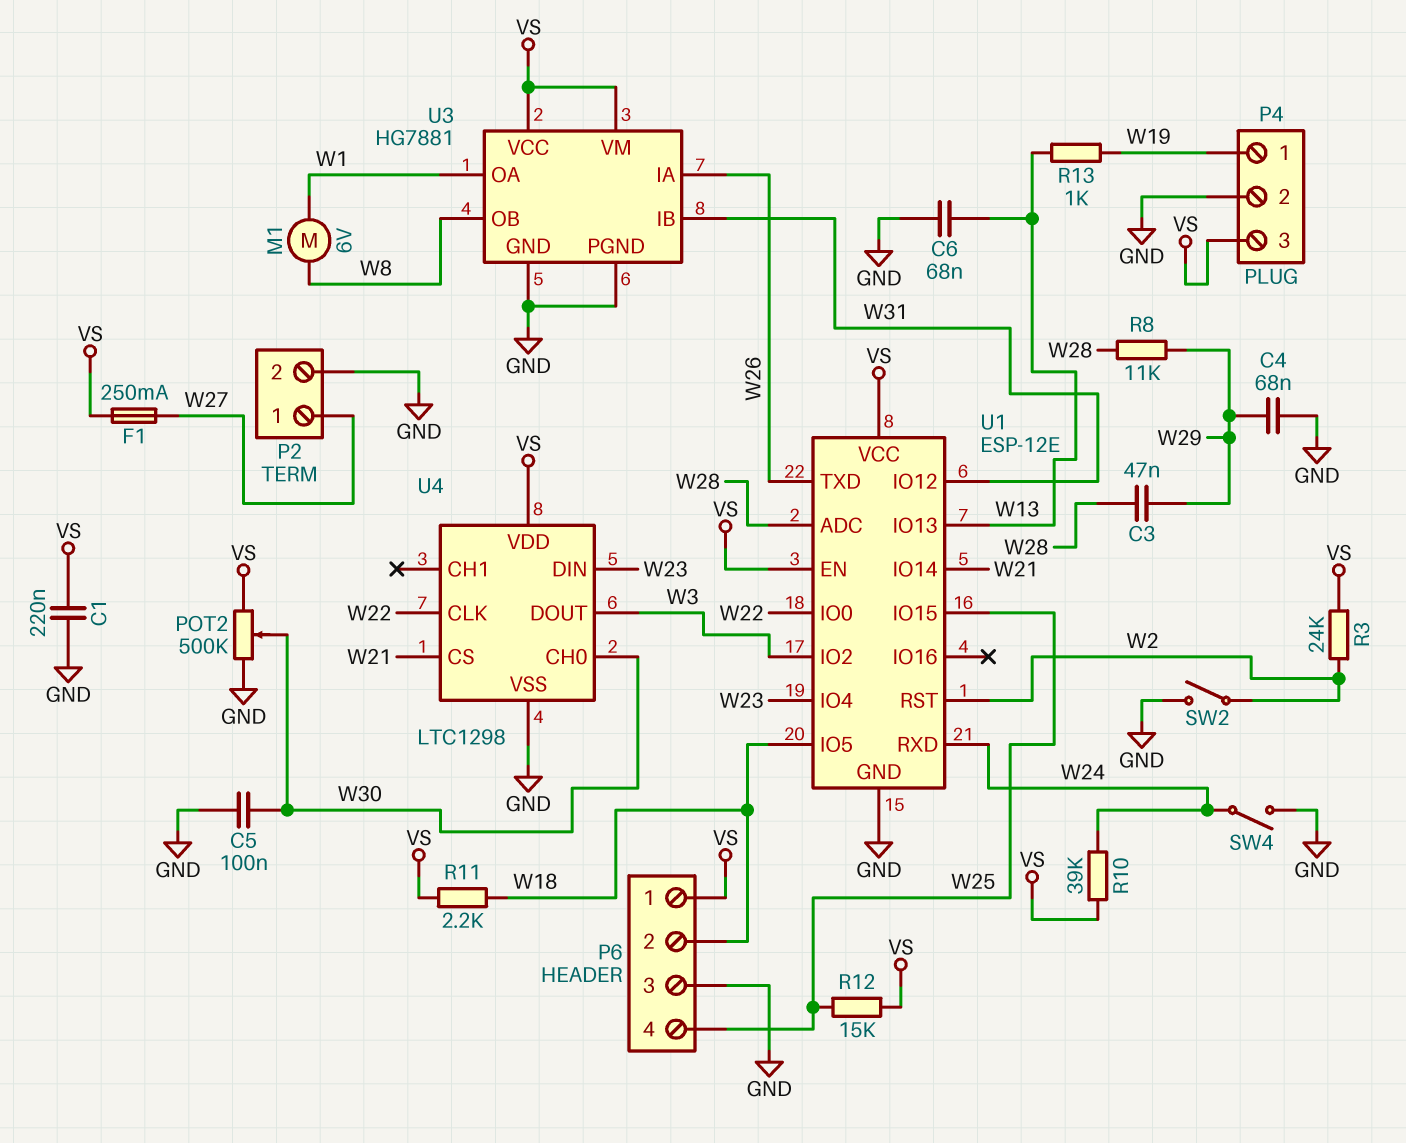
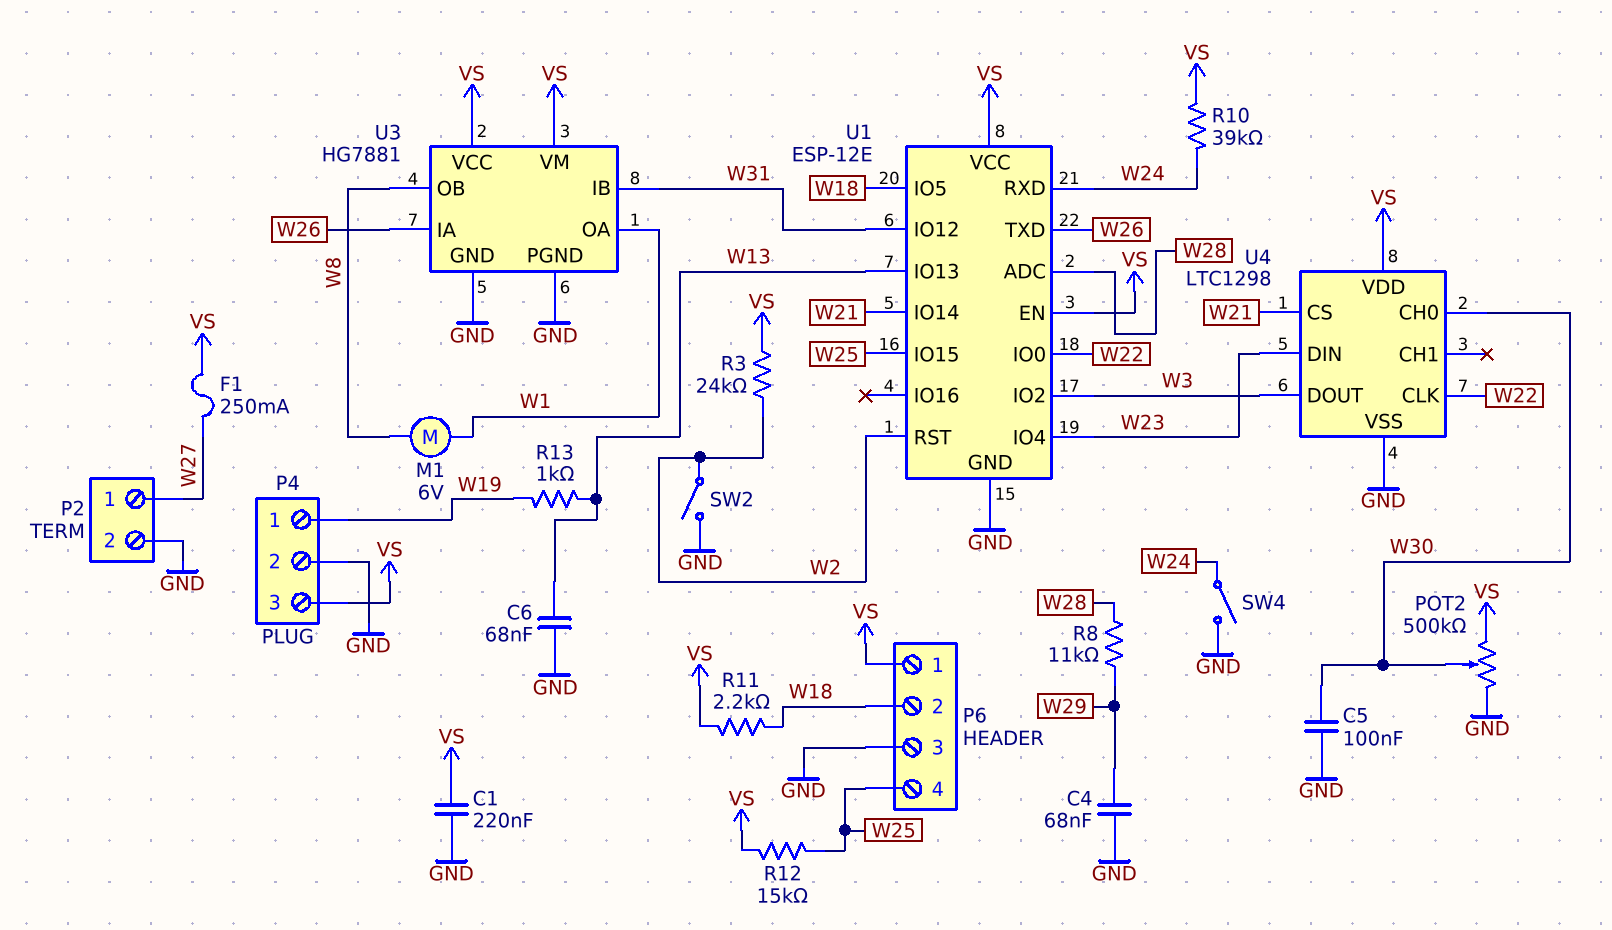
C3: 47nF (W28, W29) -> none

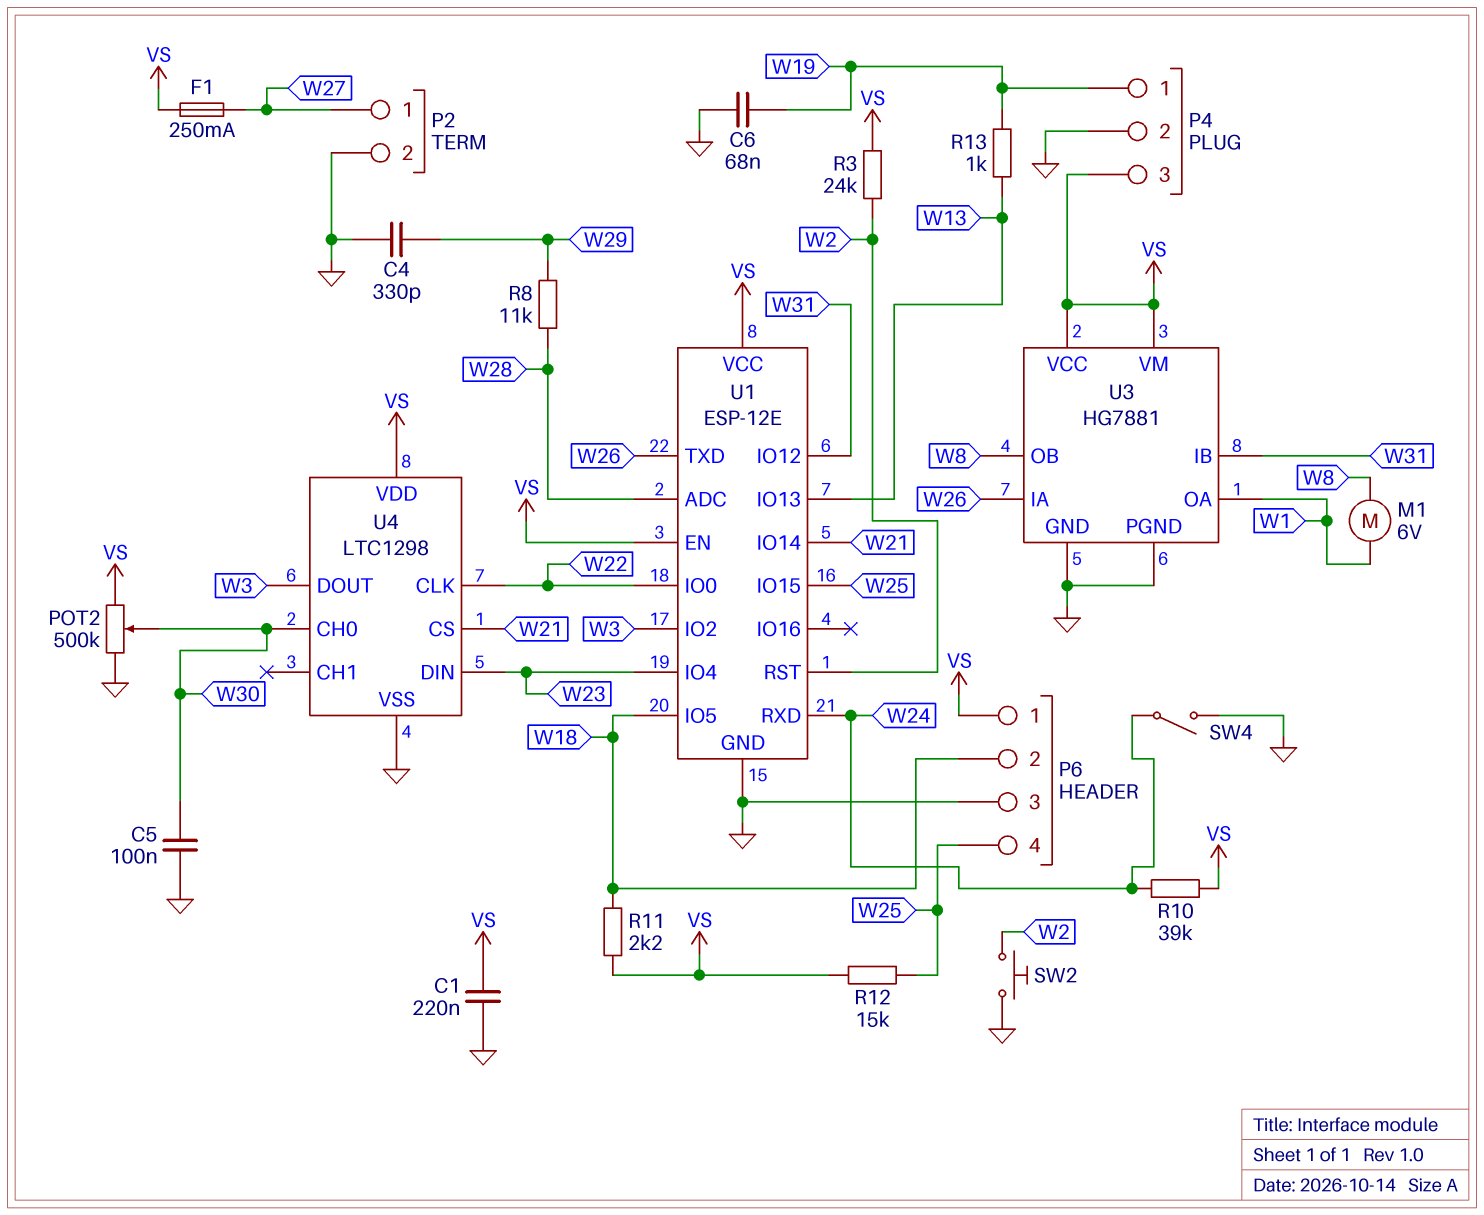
C4: 68nF (GND, W29) -> 330pF (GND, W29)
C6: 68nF (GND, W13) -> 68nF (GND, W19)
SW2: switch (GND, W2) -> button (GND, W2)

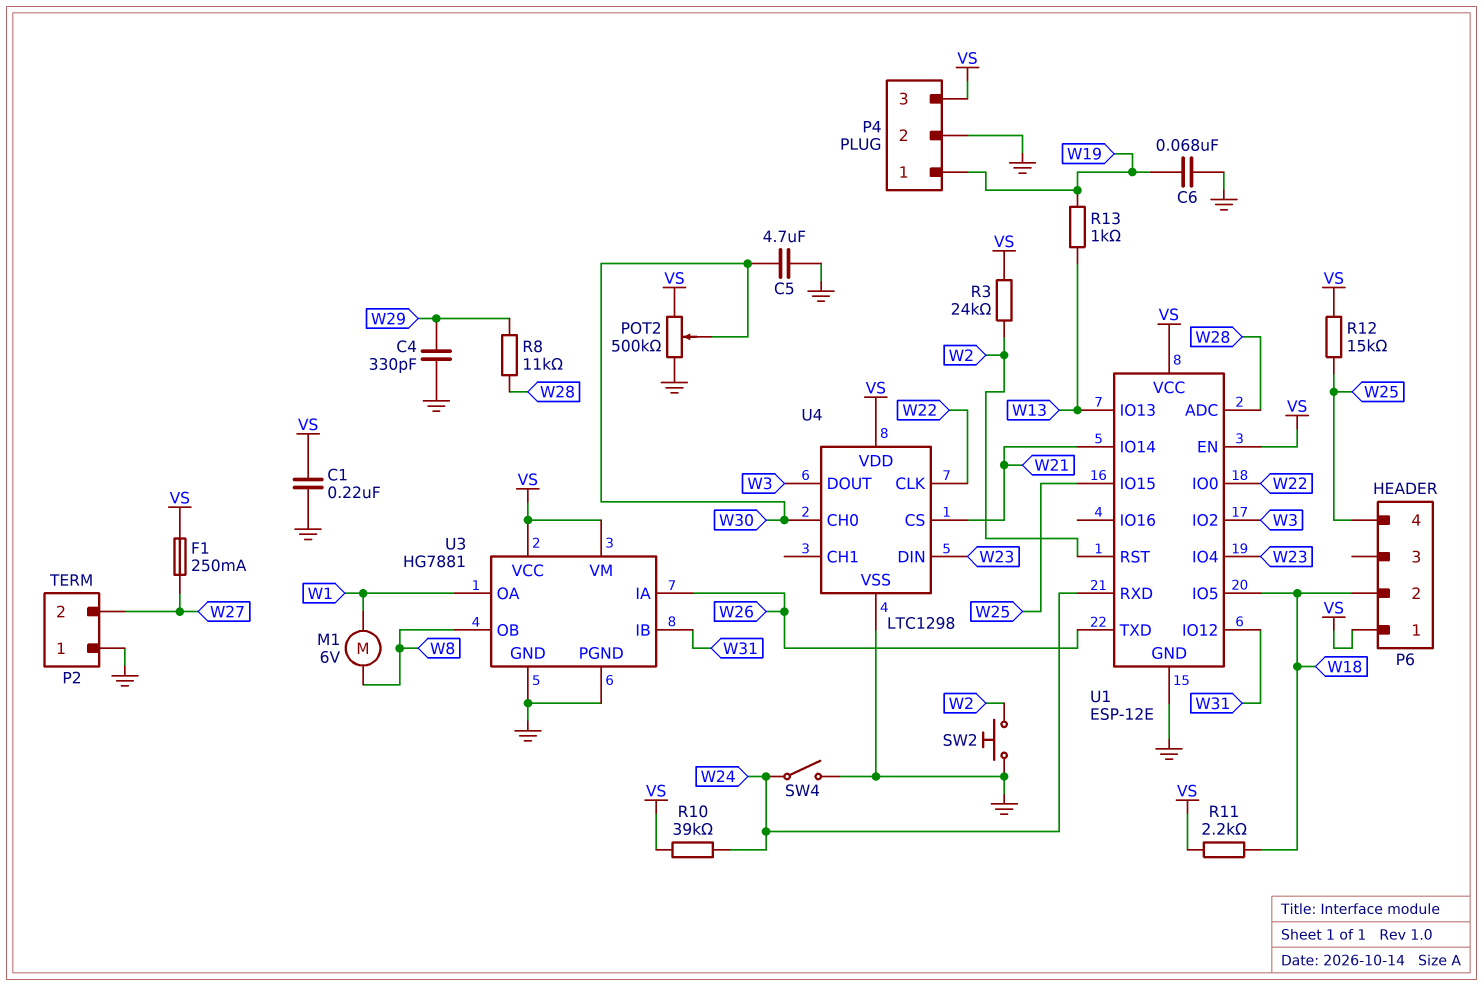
C5: 100nF (GND, W30) -> 4.7uF (GND, W30)
P2 pin 1: W27 -> GND
P2 pin 2: GND -> W27
P6 pin 3: GND -> none

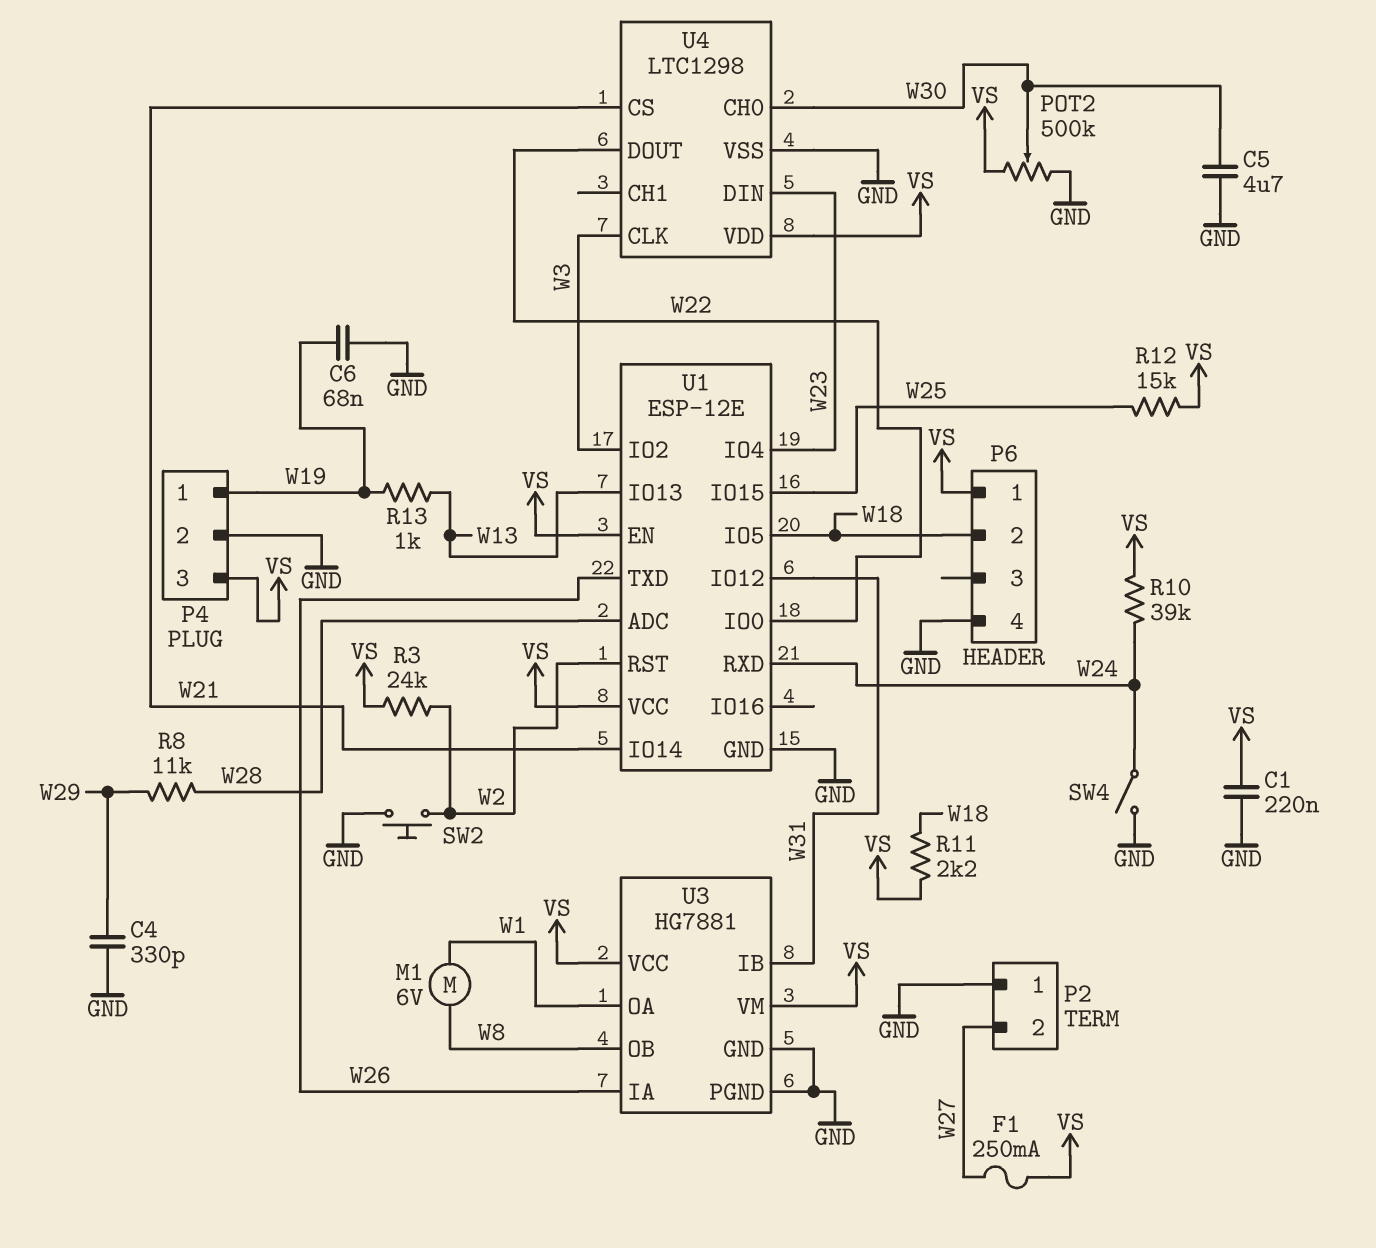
P6 pin 4: W25 -> GND
U4 pin CLK: W22 -> W3
U4 pin DOUT: W3 -> W22

